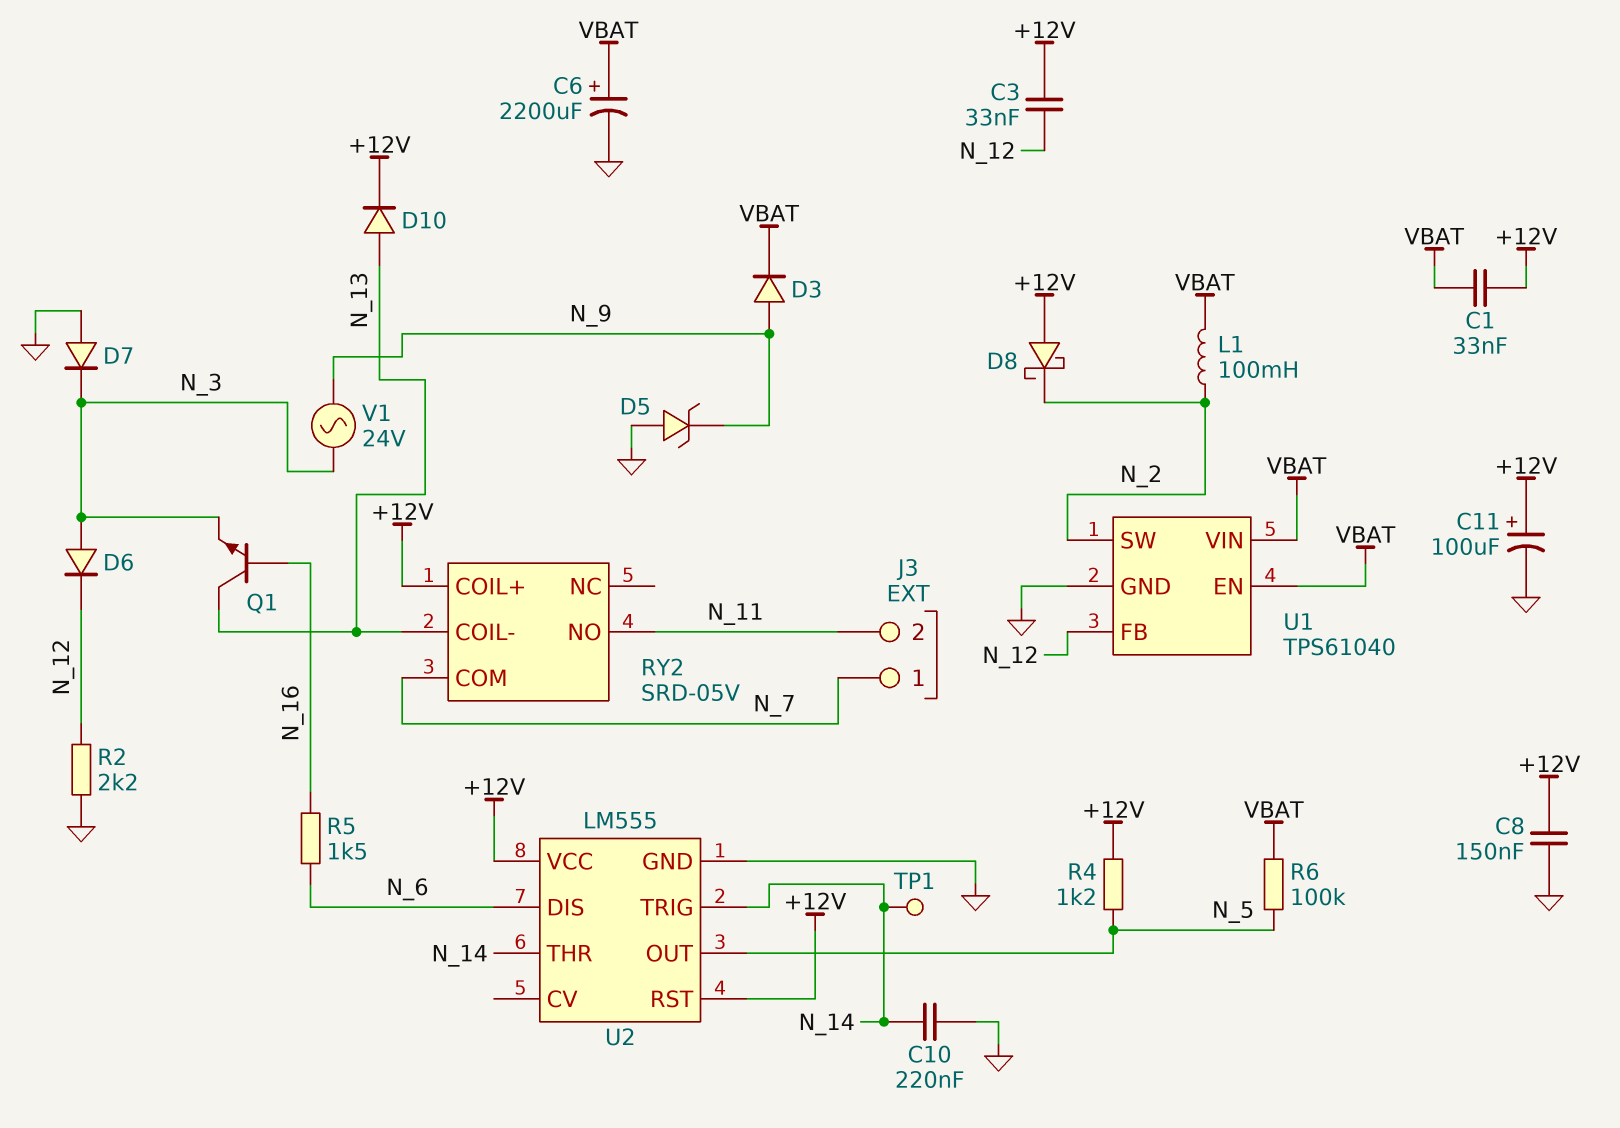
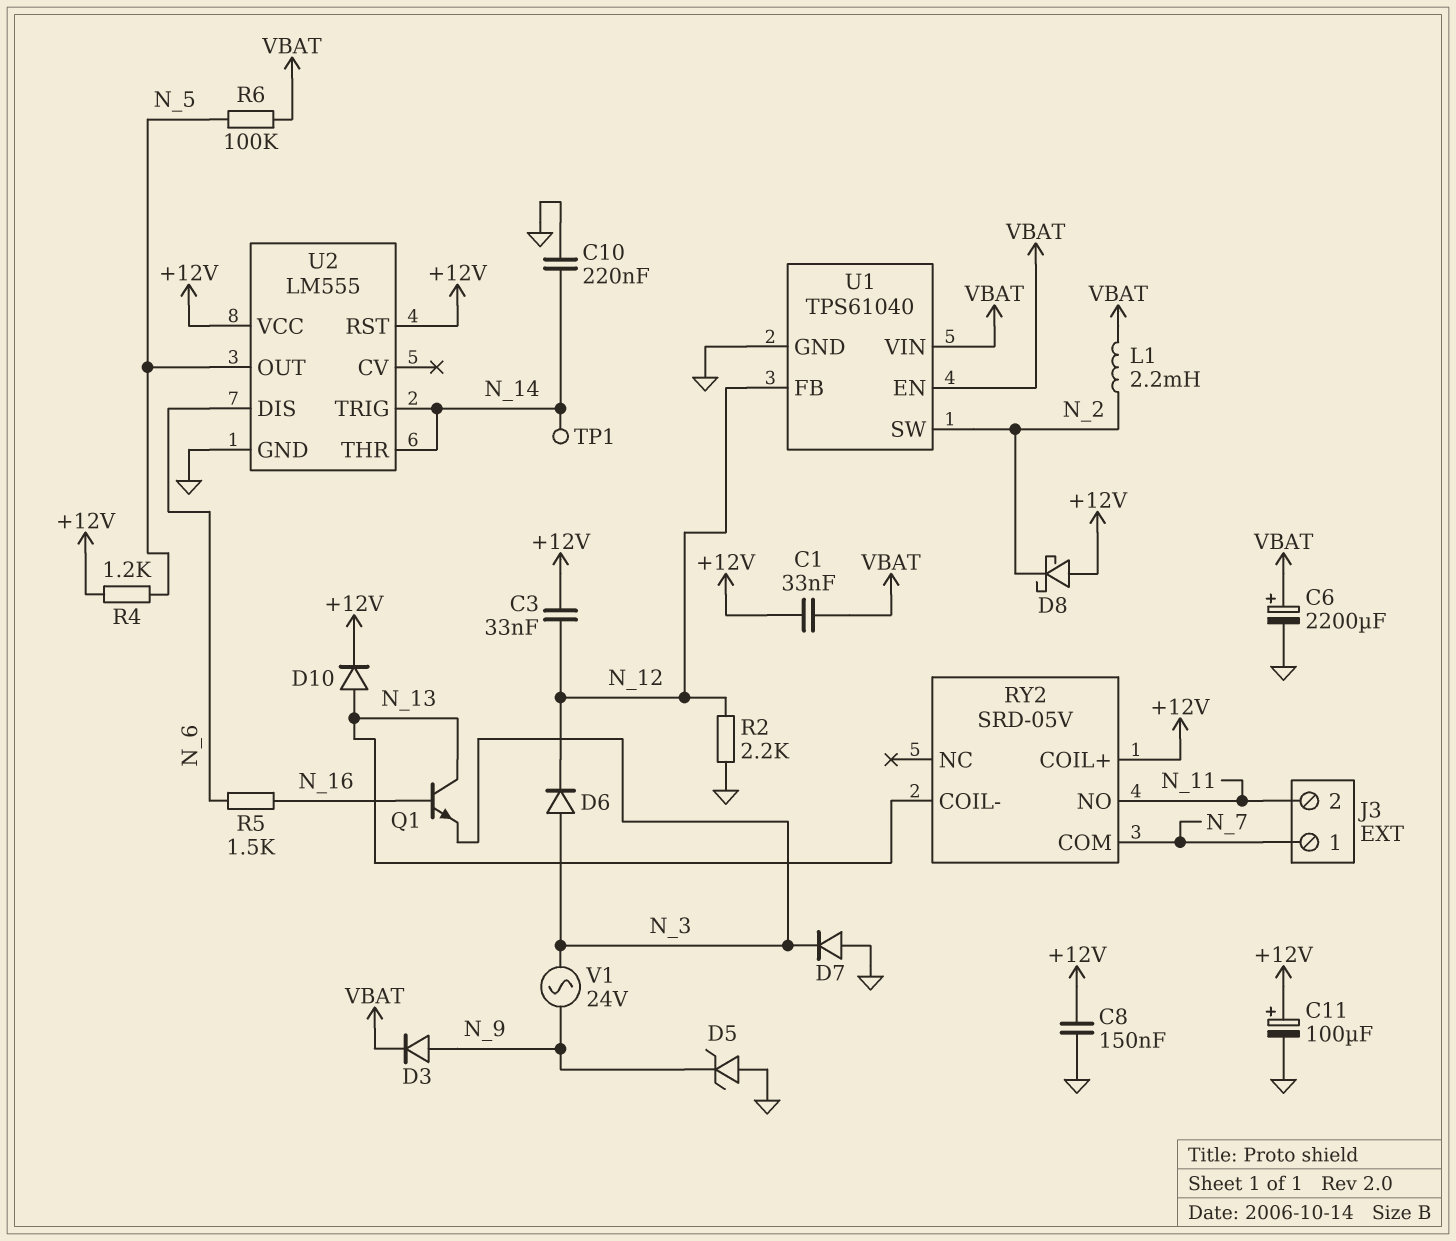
L1: 100mH (N_2, VBAT) -> 2.2mH (N_2, VBAT)

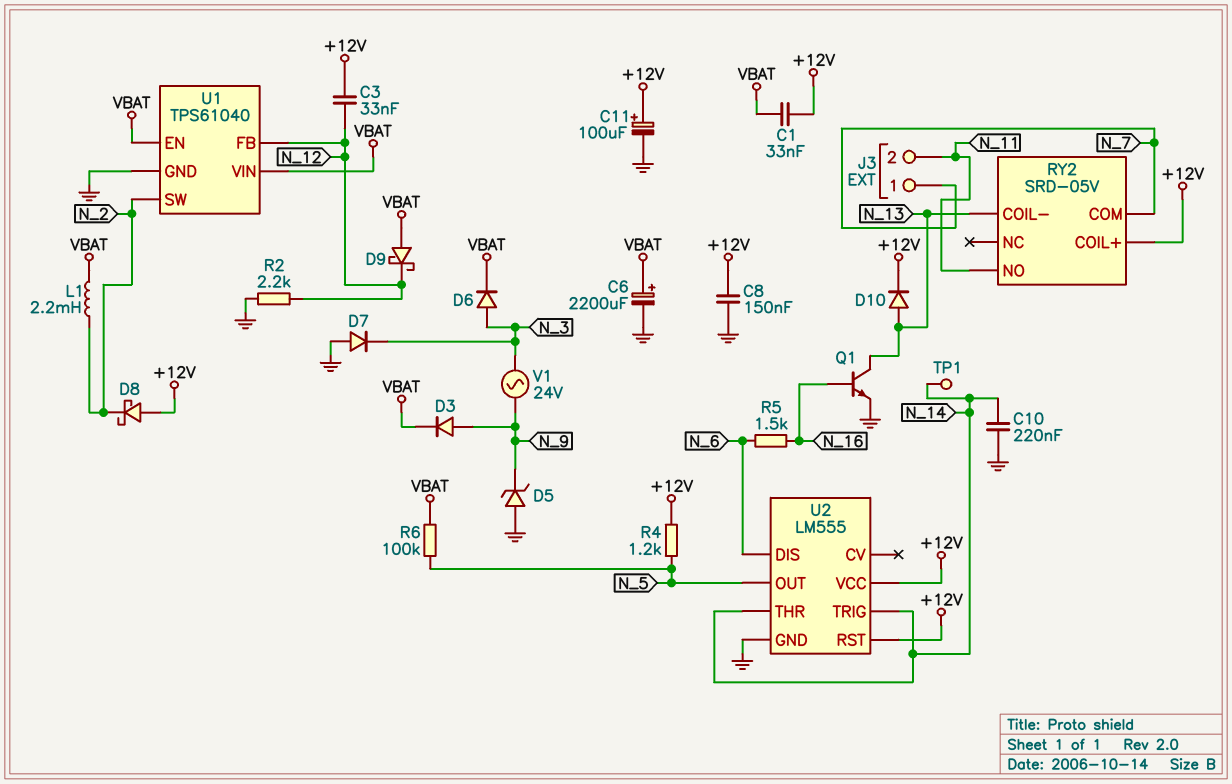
D6: diode (A N_3, K N_12) -> diode (A N_3, K VBAT)
D9: none -> schottky (A VBAT, K N_12)
Q1: NPN (B N_16, C N_13, E N_3) -> NPN (B N_16, C N_13, E GND)

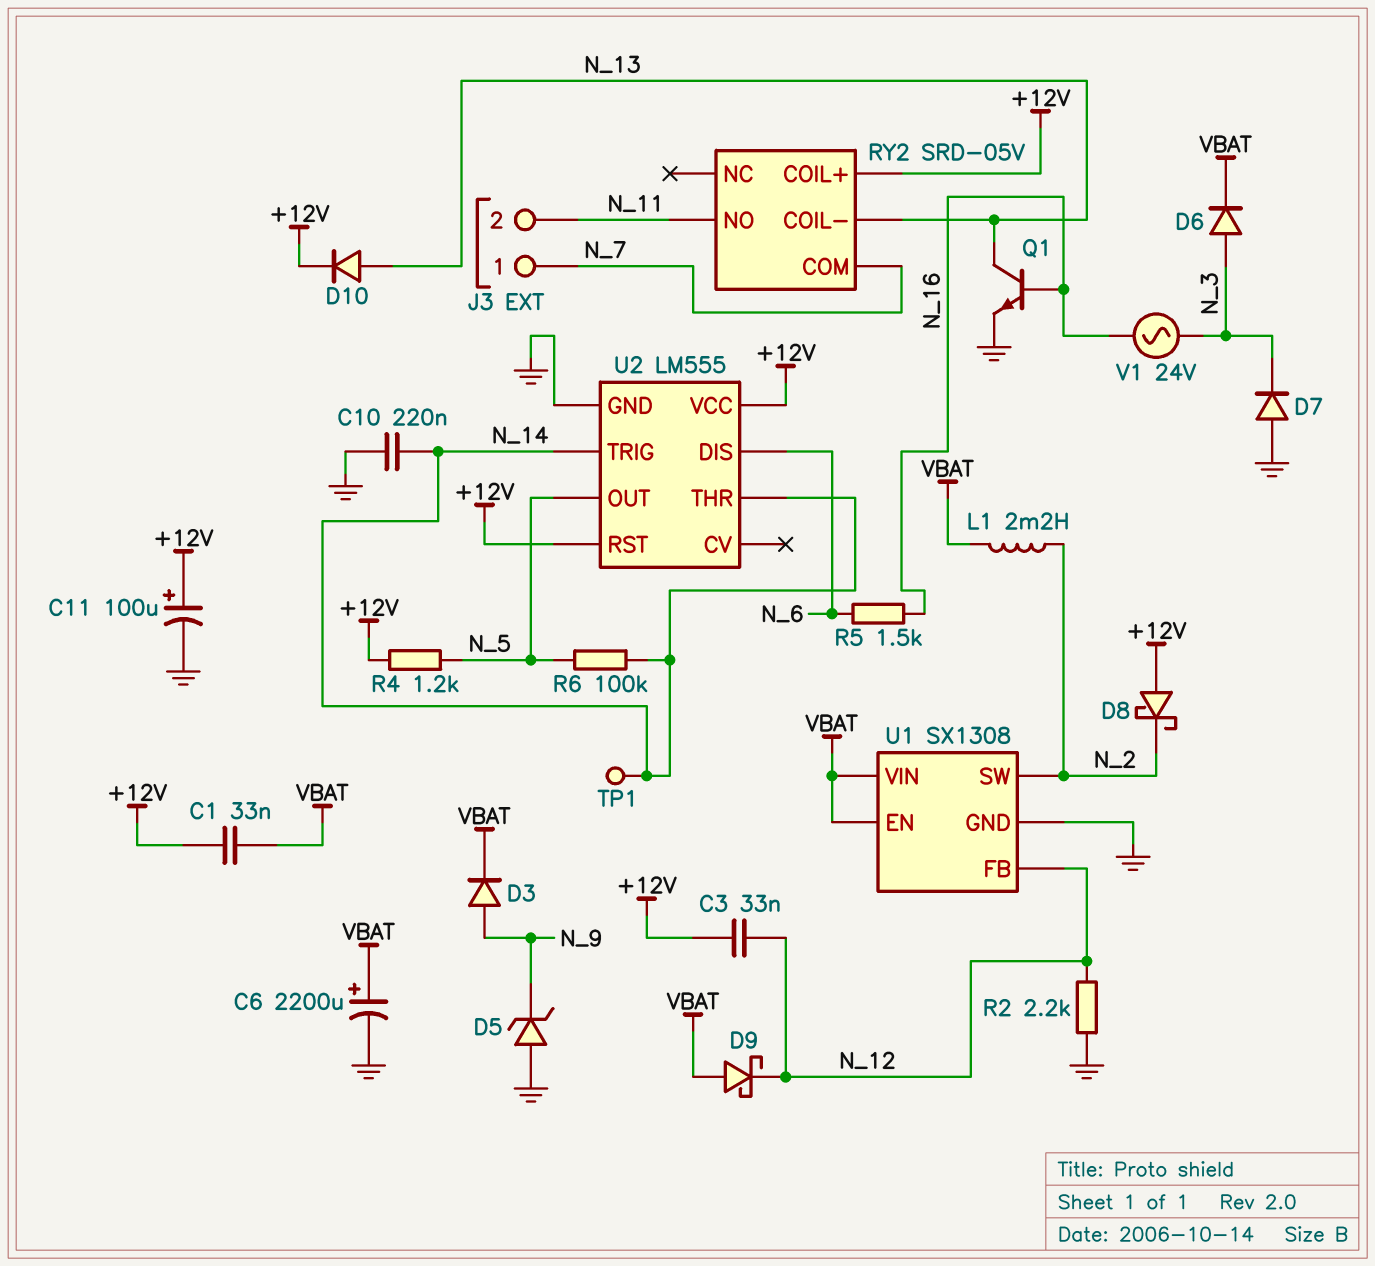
C8: 150nF (+12V, GND) -> none
R6: 100k (N_5, VBAT) -> 100k (N_5, N_14)
U1: TPS61040 -> SX1308
V1: AC 24V (N_3, N_9) -> AC 24V (N_3, N_16)

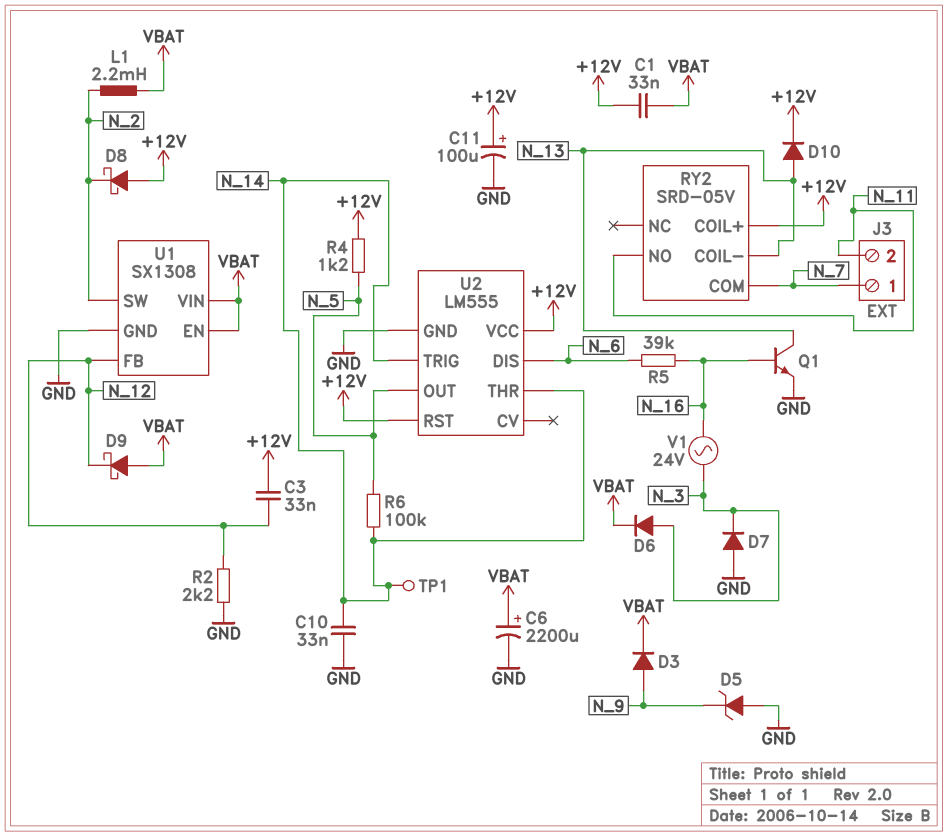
C10: 220nF (GND, N_14) -> 33nF (GND, N_14)
R5: 1.5k (N_6, N_16) -> 39k (N_6, N_16)

